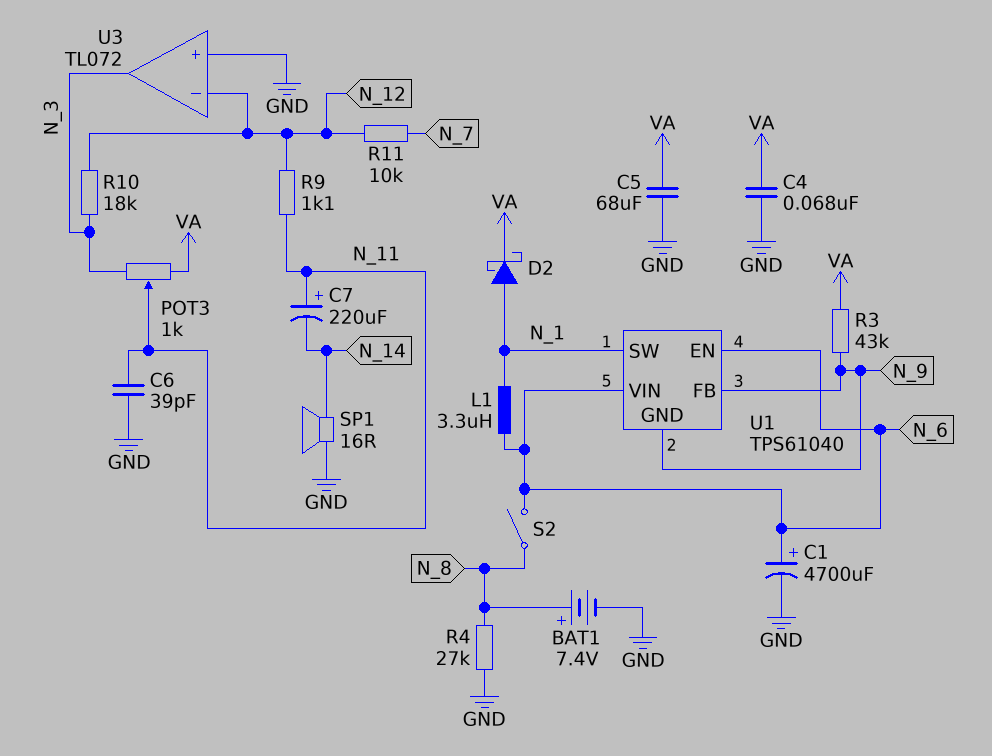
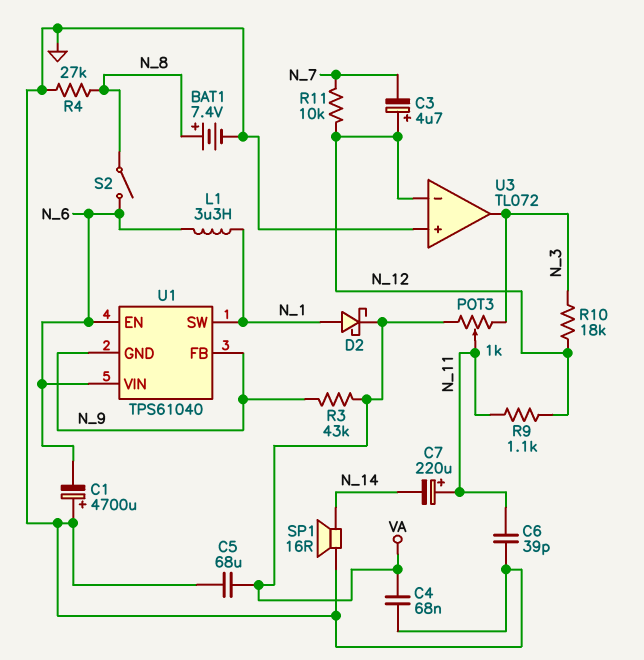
C1: 4700uF (plus N_6, minus GND) -> 4700uF (plus GND, minus N_6)
C3: none -> 4.7uF (plus N_12, minus N_7)

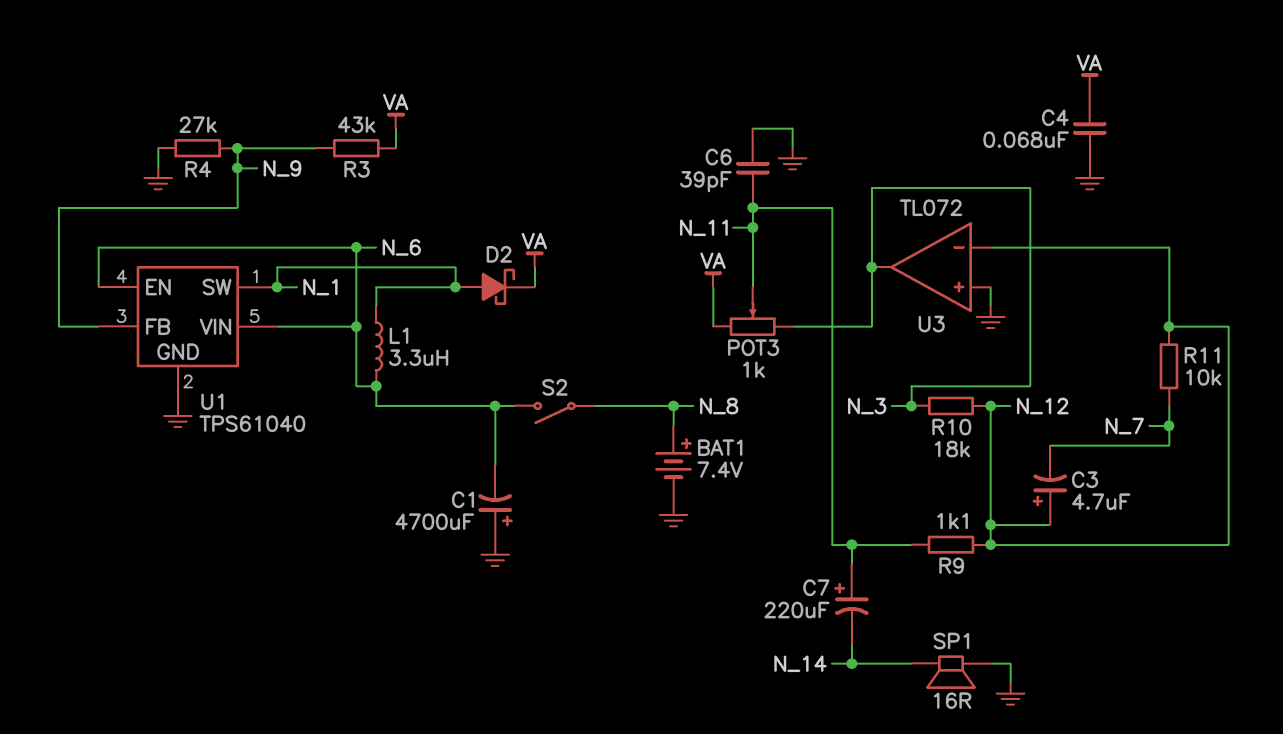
C5: 68uF (GND, VA) -> none
R4: 27k (GND, N_8) -> 27k (GND, N_9)
U1 pin GND: N_9 -> GND

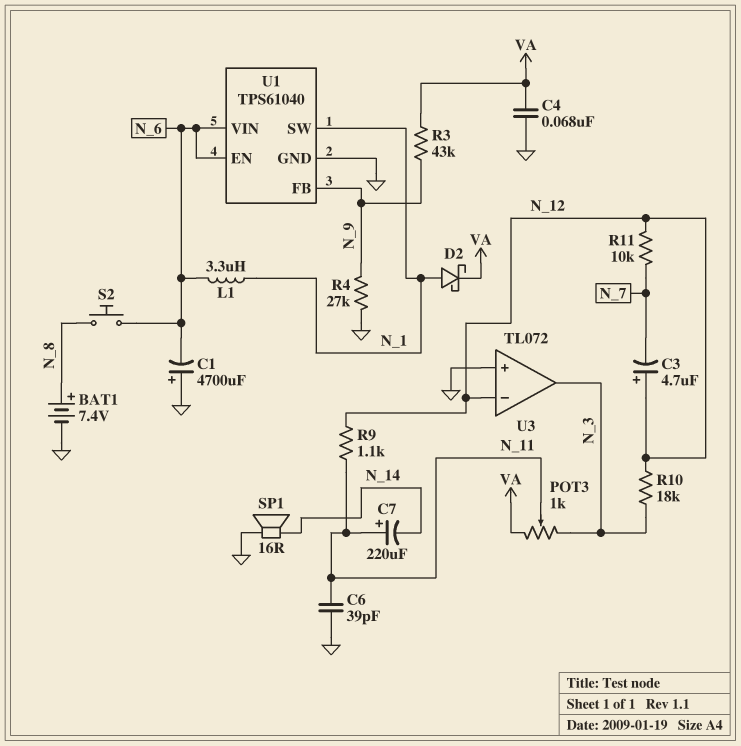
S2: switch (N_6, N_8) -> button (N_6, N_8)

